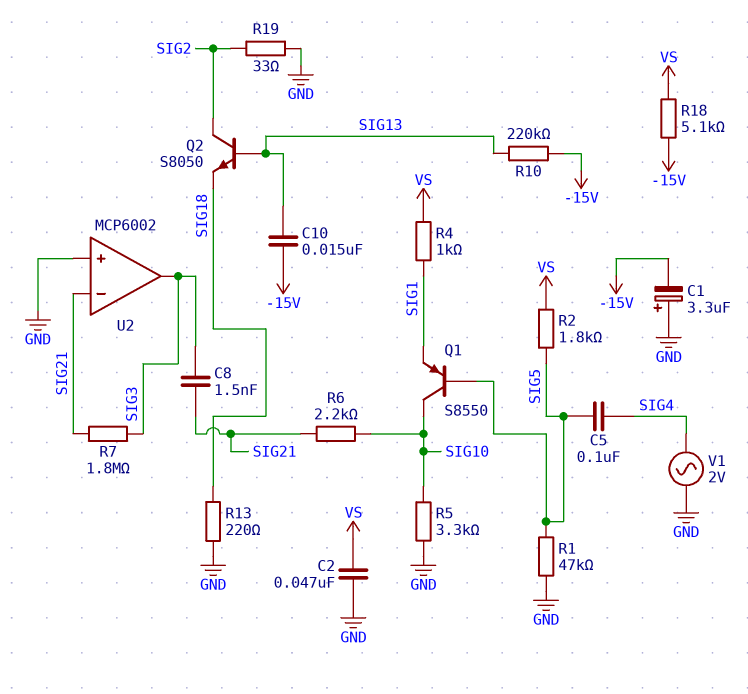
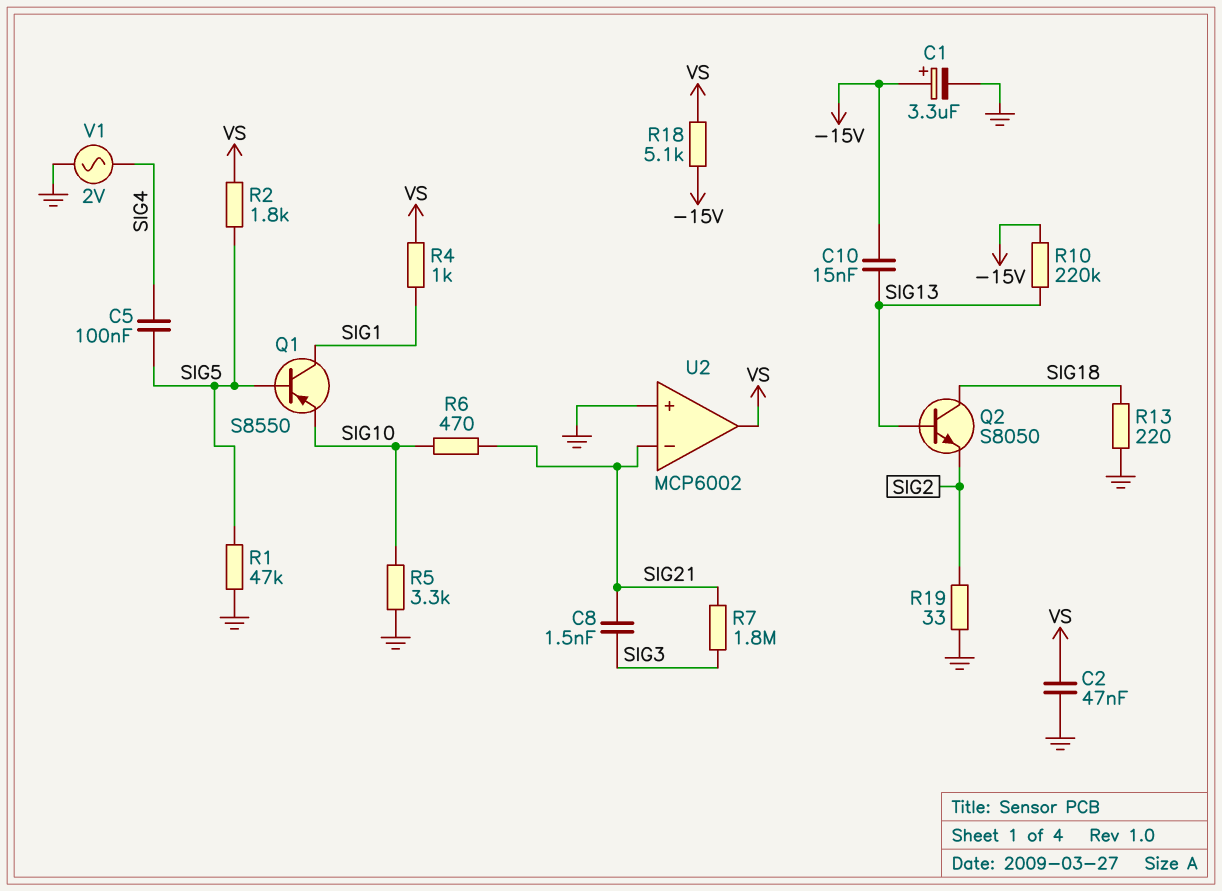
C1: 3.3uF (plus GND, minus -15V) -> 3.3uF (plus -15V, minus GND)
Q1: PNP S8550 (B SIG5, C SIG10, E SIG1) -> PNP S8550 (B SIG5, C SIG1, E SIG10)
Q2: NPN S8050 (B SIG13, C SIG2, E SIG18) -> NPN S8050 (B SIG13, C SIG18, E SIG2)
R6: 2.2k (SIG10, SIG21) -> 470 (SIG10, SIG21)
U2 pin out: SIG3 -> VS

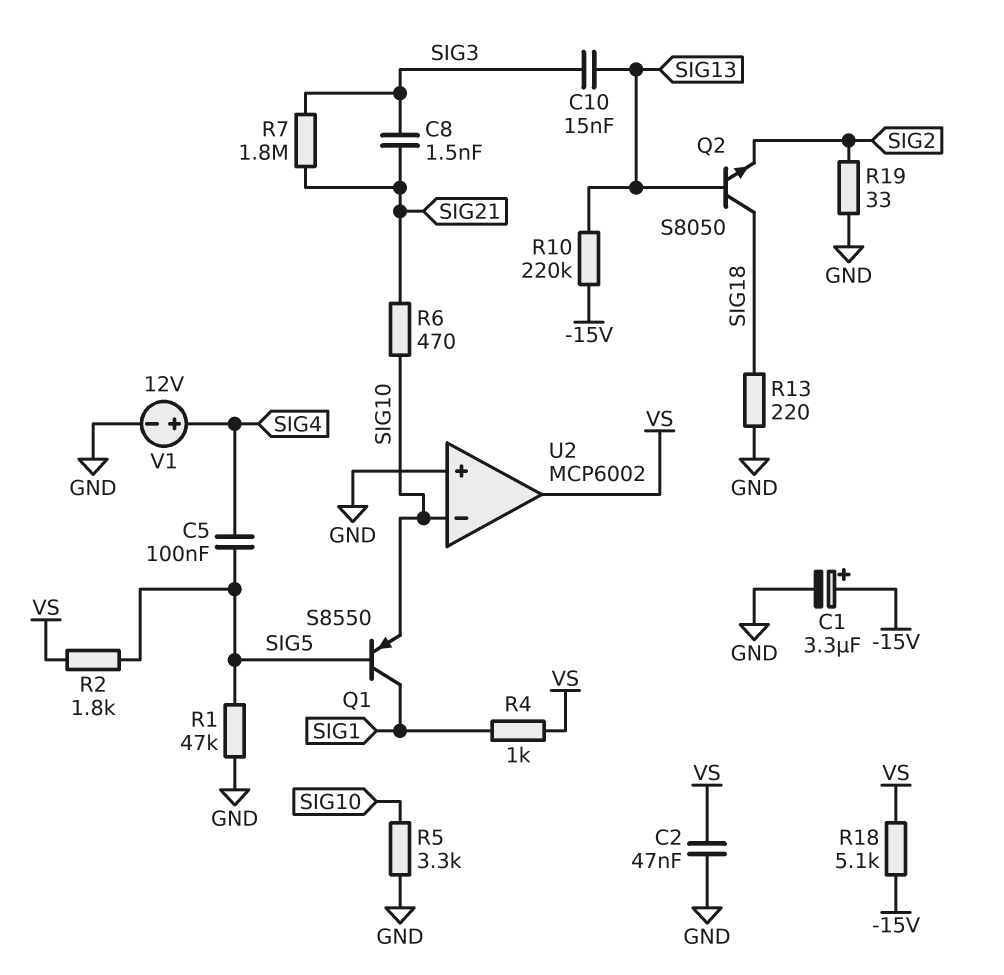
C10: 15nF (-15V, SIG13) -> 15nF (SIG3, SIG13)
U2 pin in-: SIG21 -> SIG10
V1: AC 2V (GND, SIG4) -> 12V (plus SIG4, minus GND)

